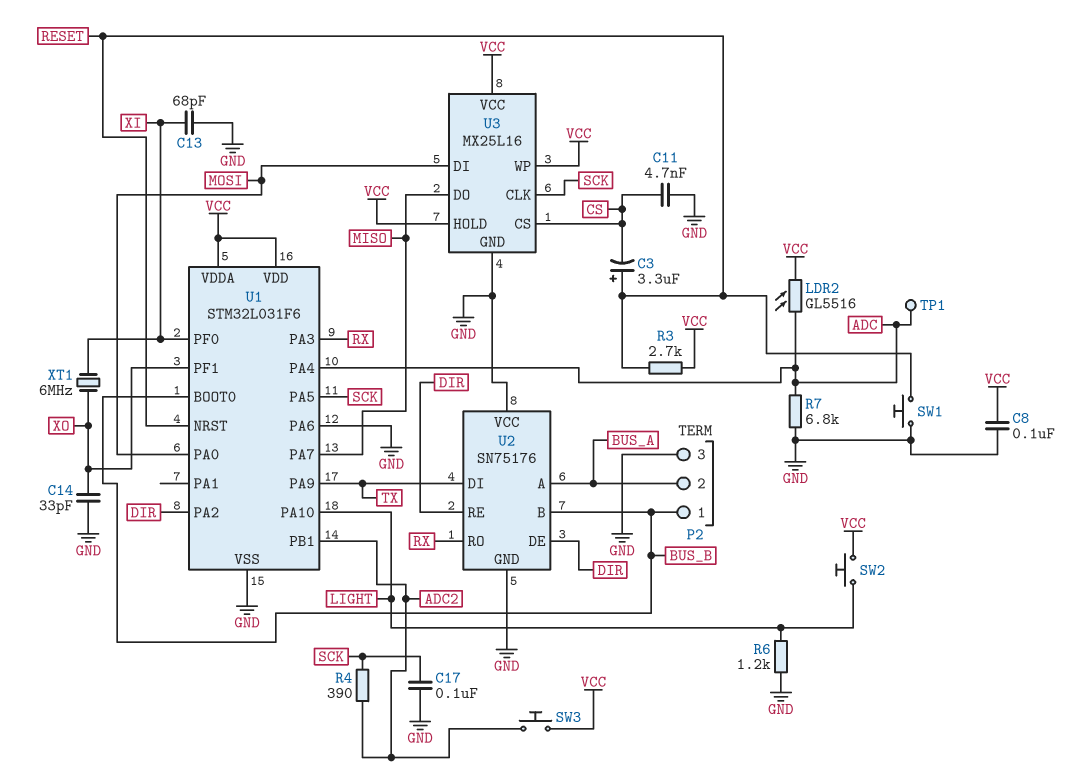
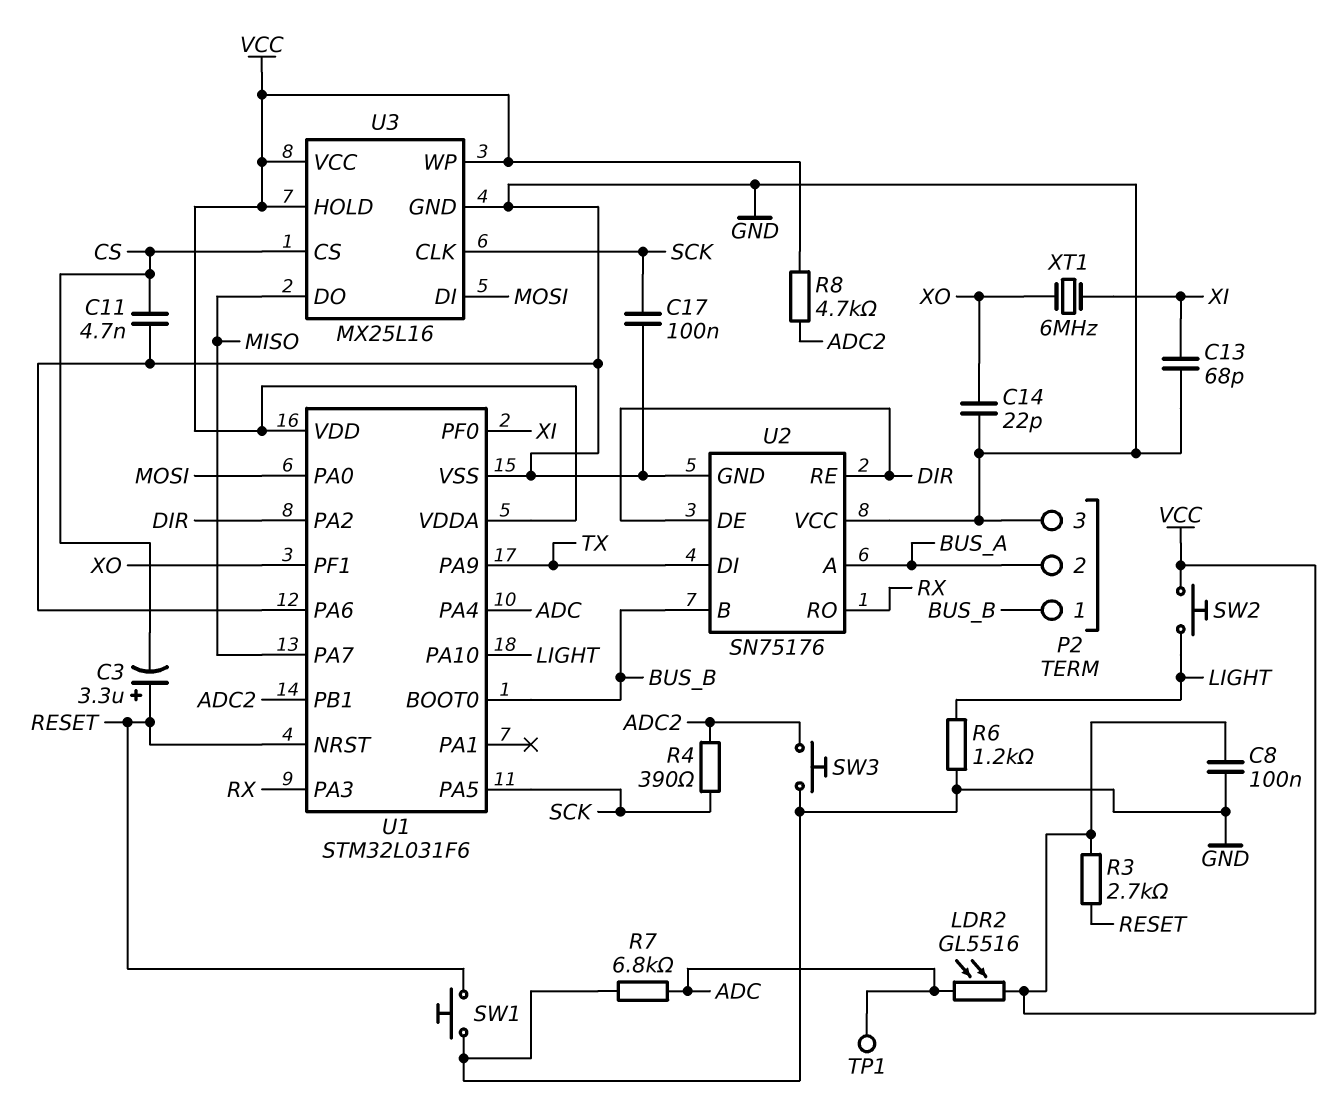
C14: 33pF (GND, XO) -> 22pF (GND, XO)
R8: none -> 4.7k (ADC2, VCC)
SW3: button (ADC2, VCC) -> button (ADC2, GND)

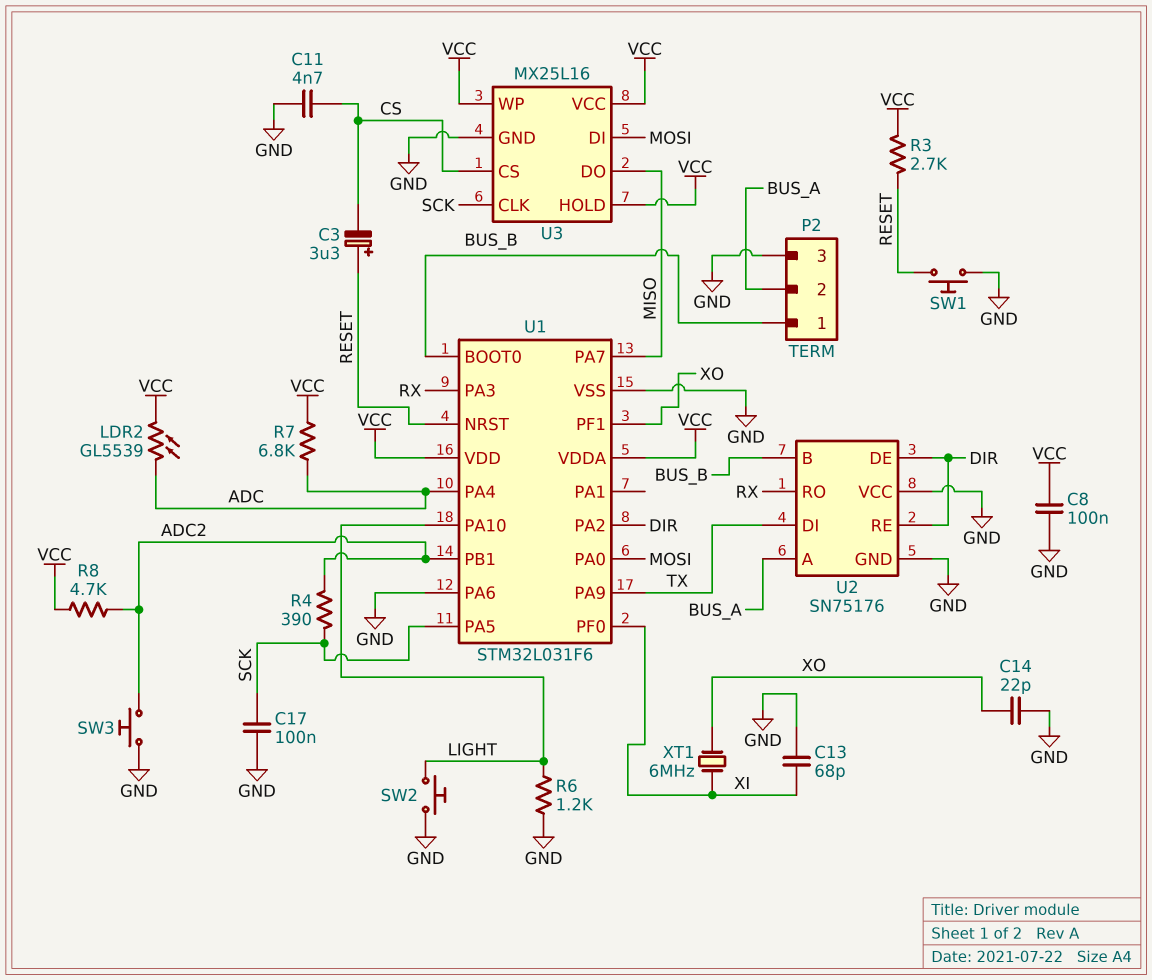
LDR2: GL5516 (ADC, VCC) -> GL5539 (ADC, VCC)
R7: 6.8k (ADC, GND) -> 6.8k (ADC, VCC)
SW2: button (LIGHT, VCC) -> button (GND, LIGHT)
TP1: test point (ADC) -> none

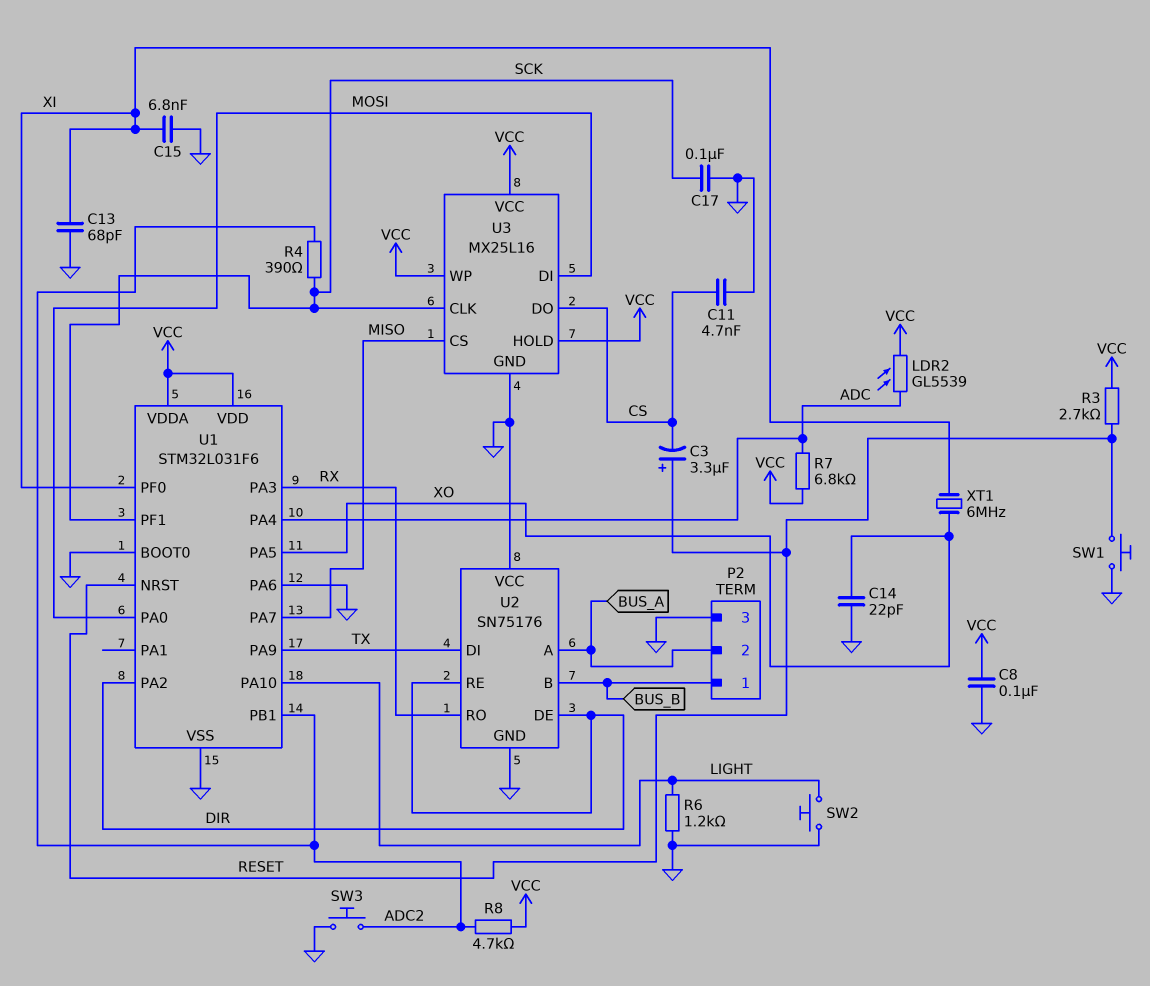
C15: none -> 6.8nF (GND, XI)
U1 pin BOOT0: BUS_B -> GND
U1 pin PA5: SCK -> XO
U1 pin PF1: XO -> SCK
U3 pin CS: CS -> MISO
U3 pin DO: MISO -> CS

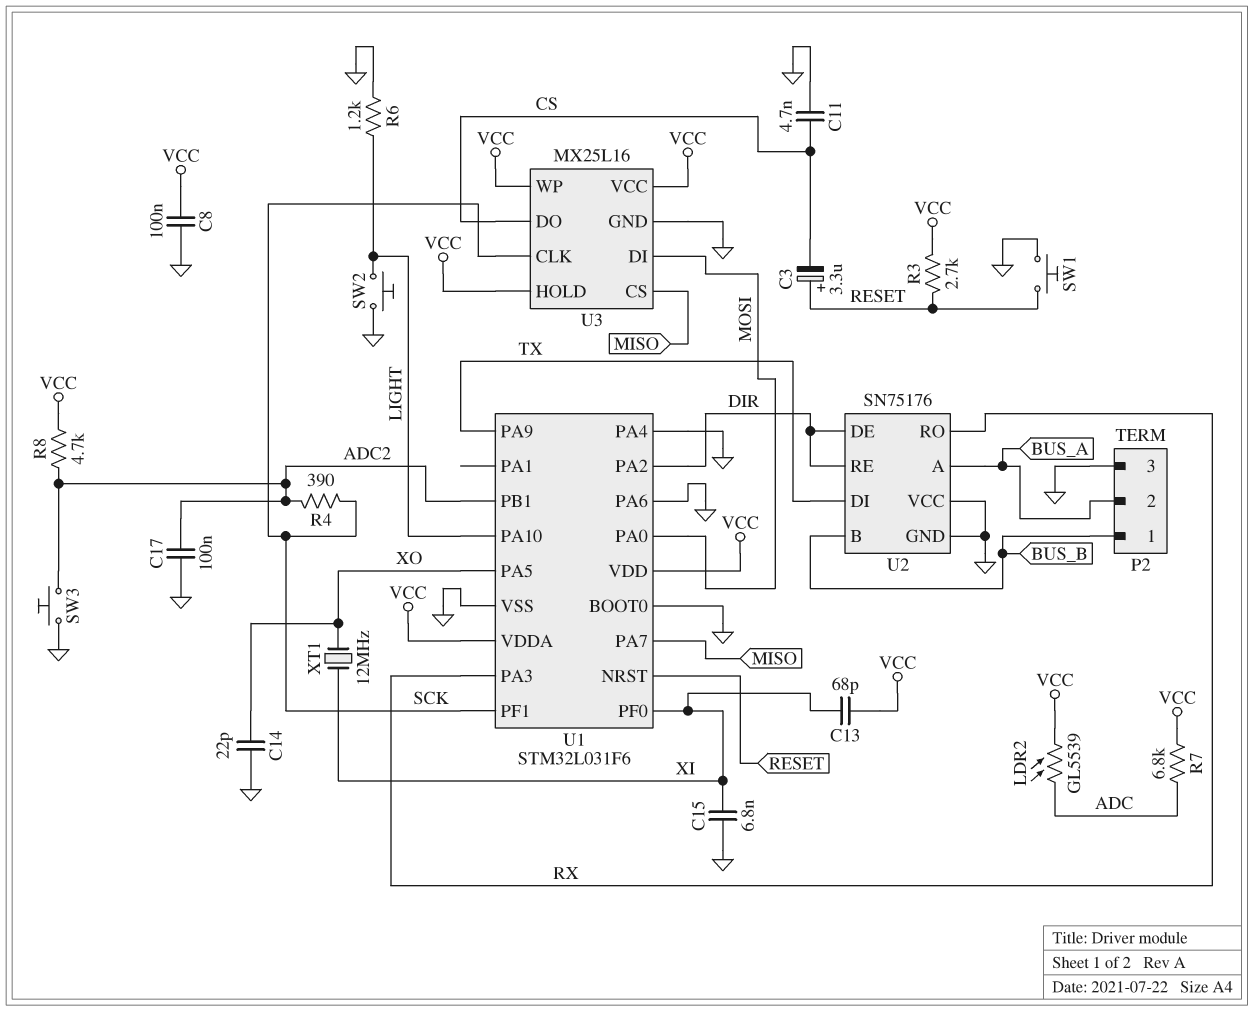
C13: 68pF (GND, XI) -> 68pF (VCC, XI)
C17: 100nF (GND, SCK) -> 100nF (ADC2, GND)
U1 pin PA4: ADC -> GND
XT1: 6MHz (XI, XO) -> 12MHz (XI, XO)

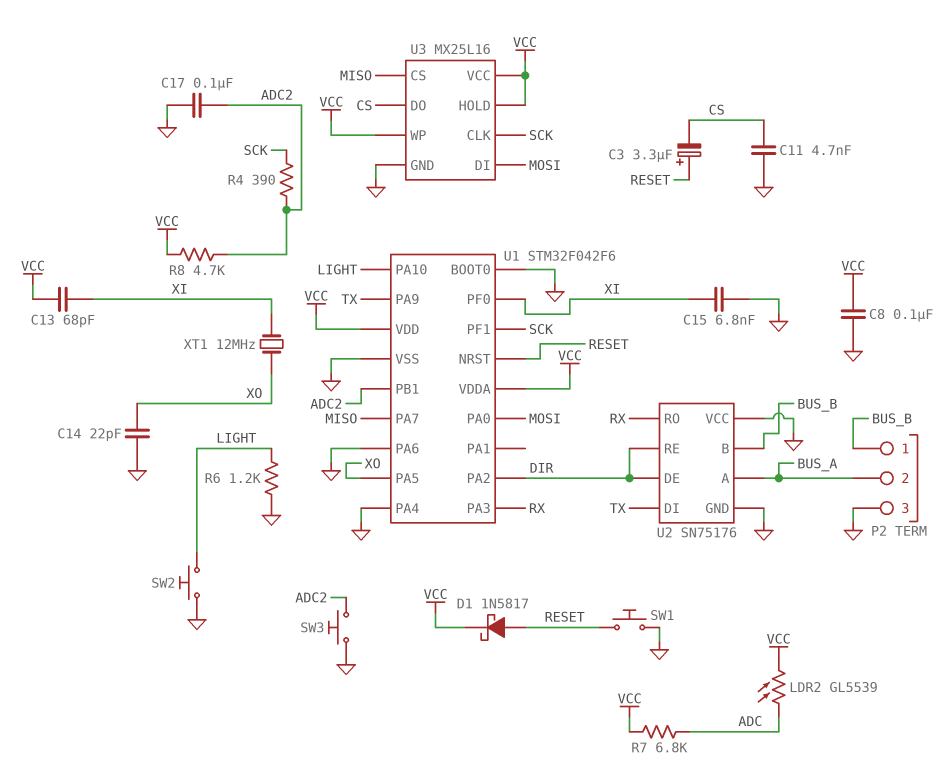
D1: none -> schottky 1N5817 (A RESET, K VCC)
R3: 2.7k (RESET, VCC) -> none
U1: STM32L031F6 -> STM32F042F6

